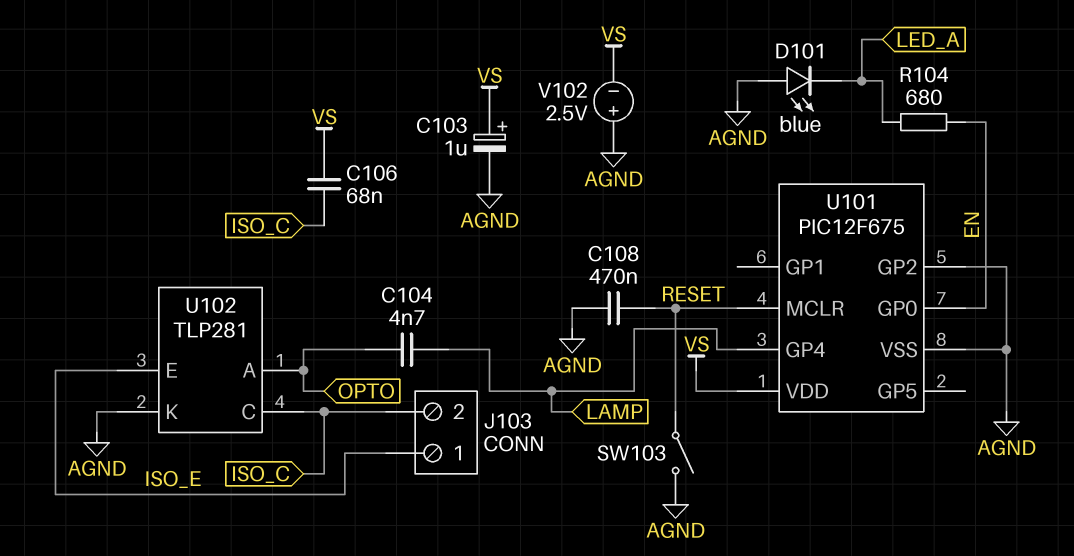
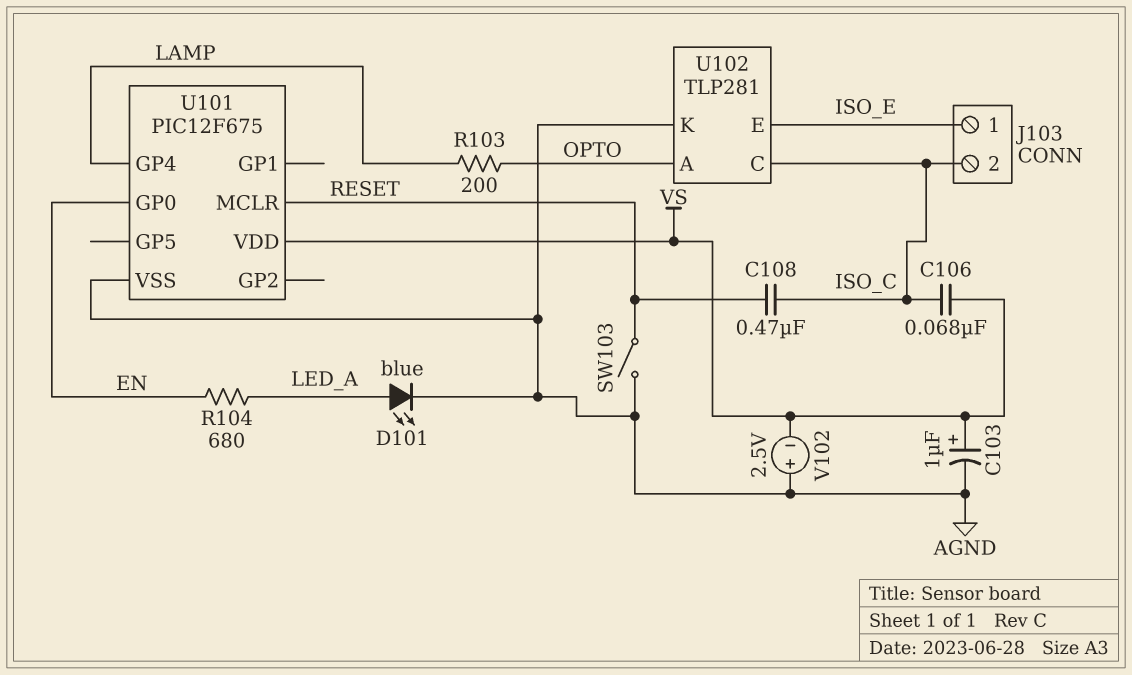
C104: 4.7nF (LAMP, OPTO) -> none
C108: 470nF (AGND, RESET) -> 470nF (ISO_C, RESET)
D101: LED blue (A AGND, K LED_A) -> LED blue (A LED_A, K AGND)
R103: none -> 200 (LAMP, OPTO)
U101 pin GP2: AGND -> none

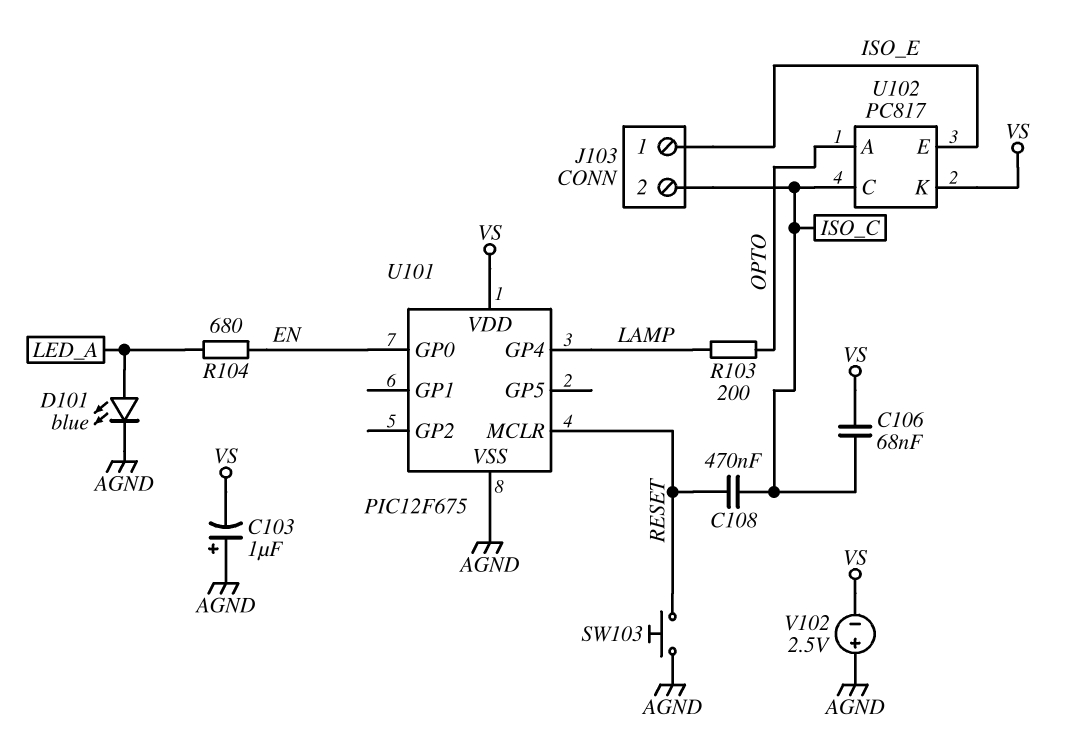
C103: 1uF (plus VS, minus AGND) -> 1uF (plus AGND, minus VS)
SW103: switch (AGND, RESET) -> button (AGND, RESET)
U102: TLP281 -> PC817
U102 pin K: AGND -> VS

